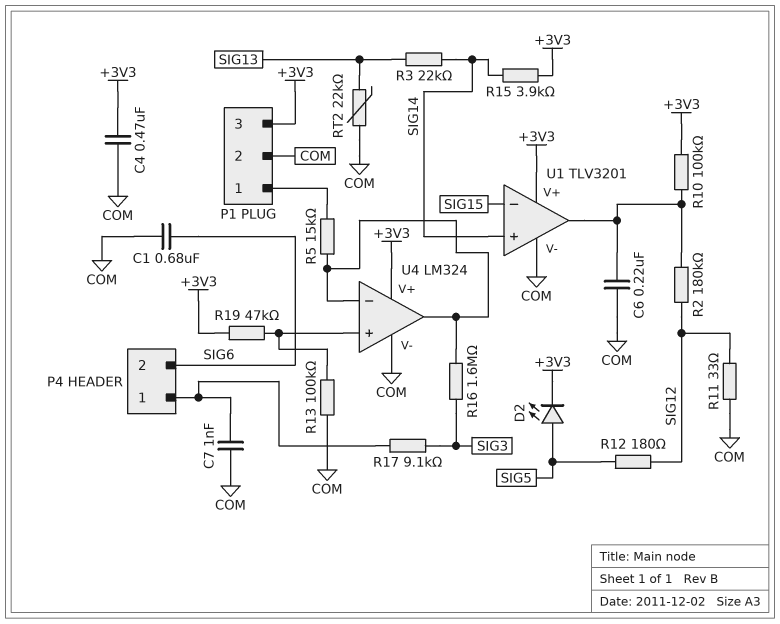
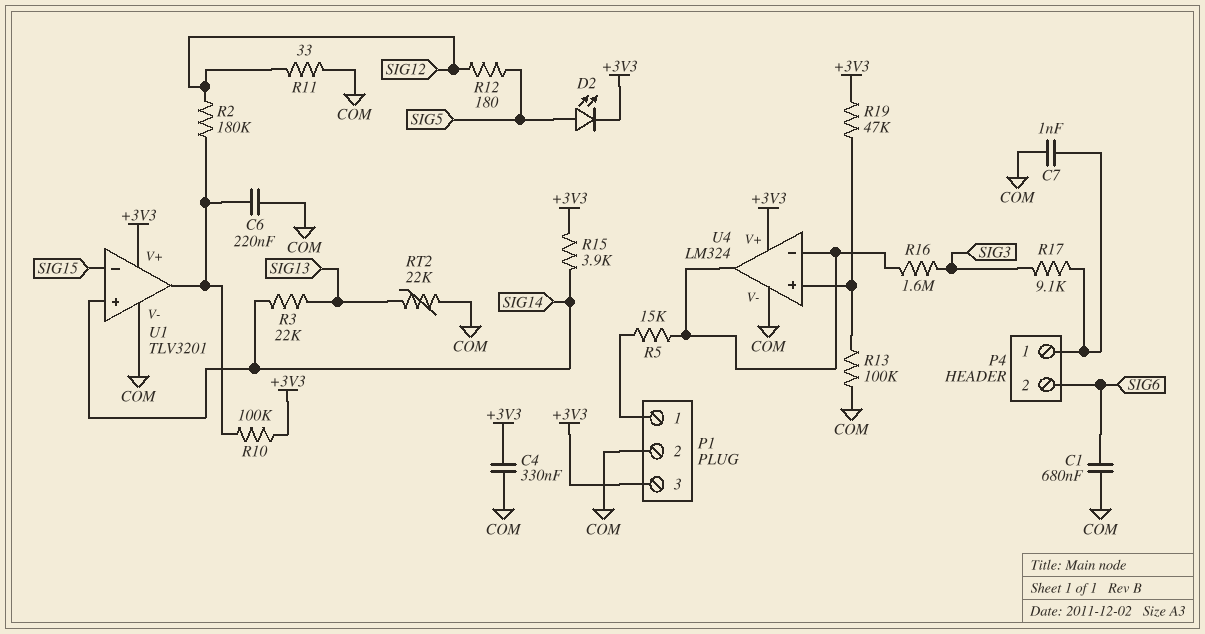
C4: 470nF (+3V3, COM) -> 330nF (+3V3, COM)

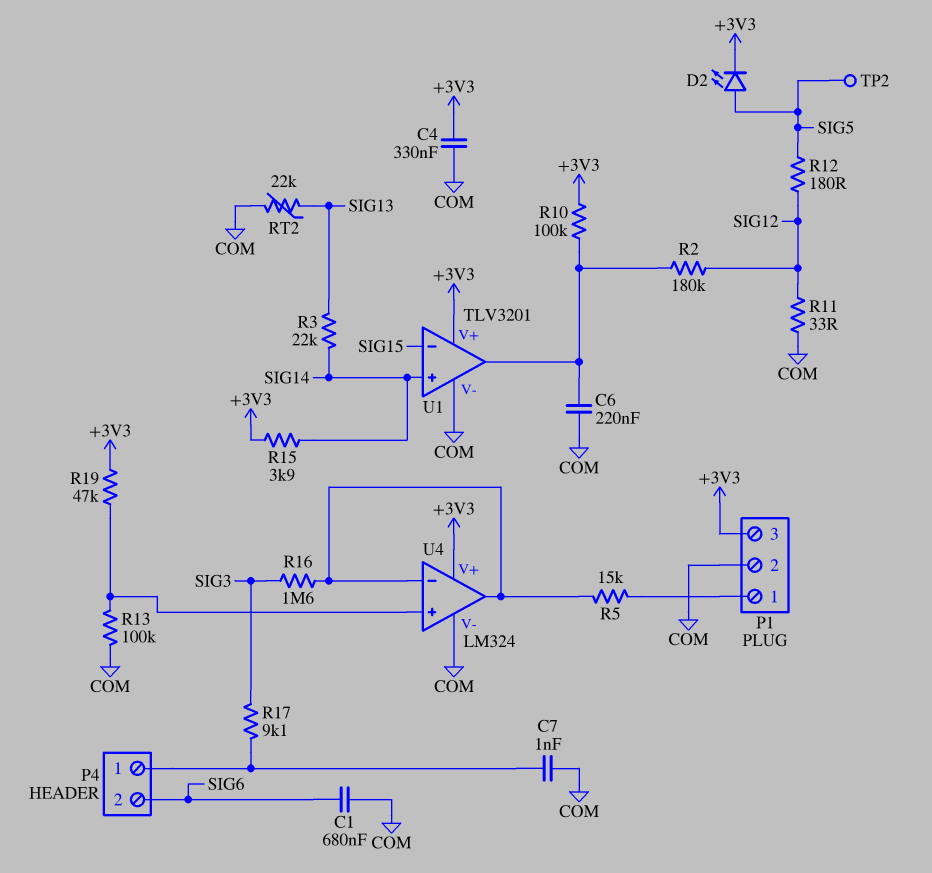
TP2: none -> test point (SIG5)

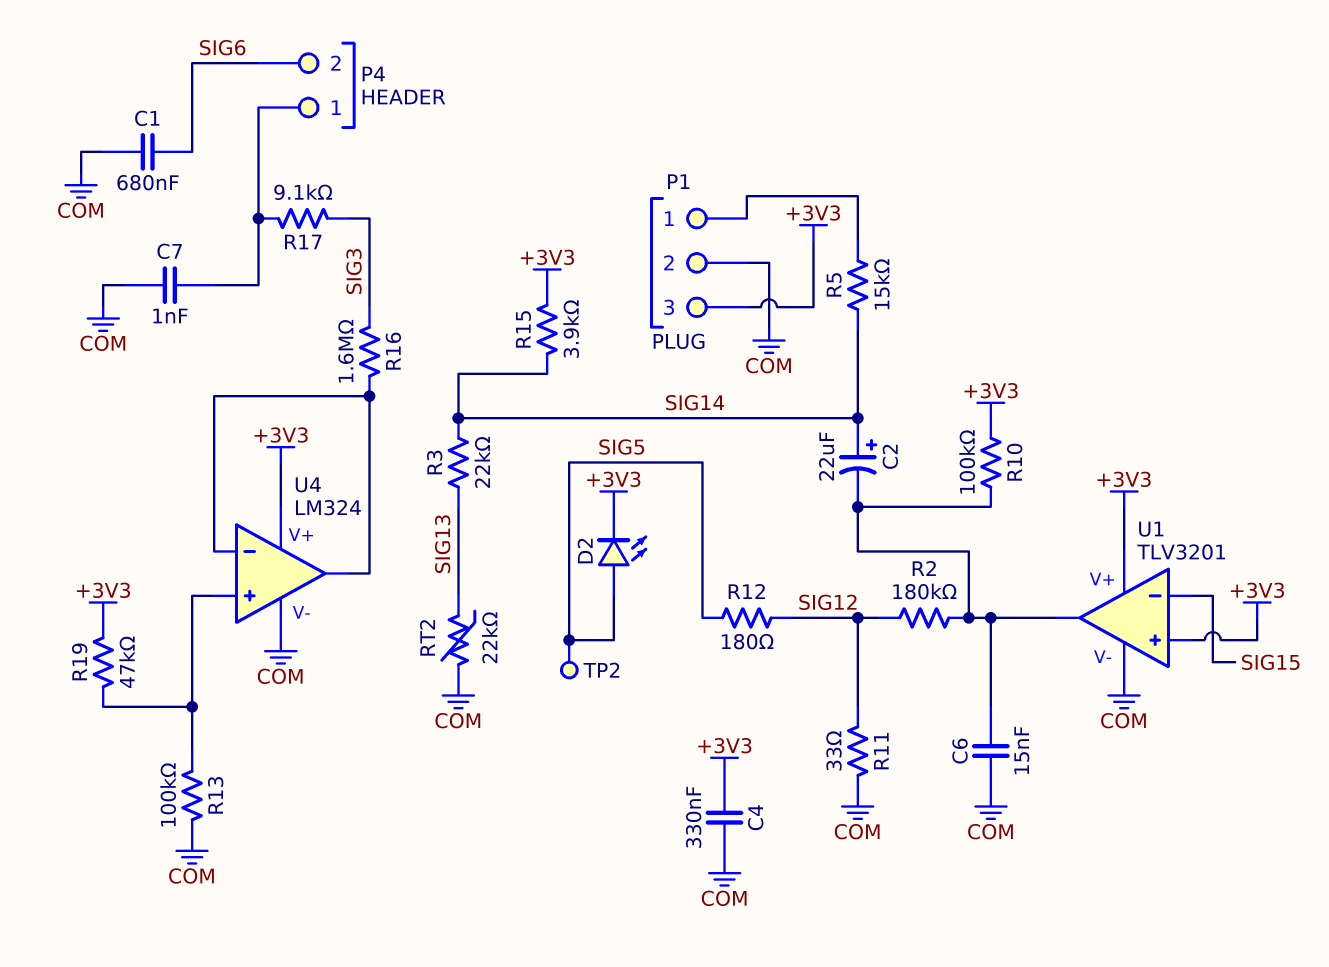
C2: none -> 22uF (plus SIG14, minus U1/out)
C6: 220nF (COM, U1/out) -> 15nF (COM, U1/out)
R5: 15k (P1/1, U4/in-) -> 15k (P1/1, SIG14)
U1 pin in+: SIG14 -> +3V3

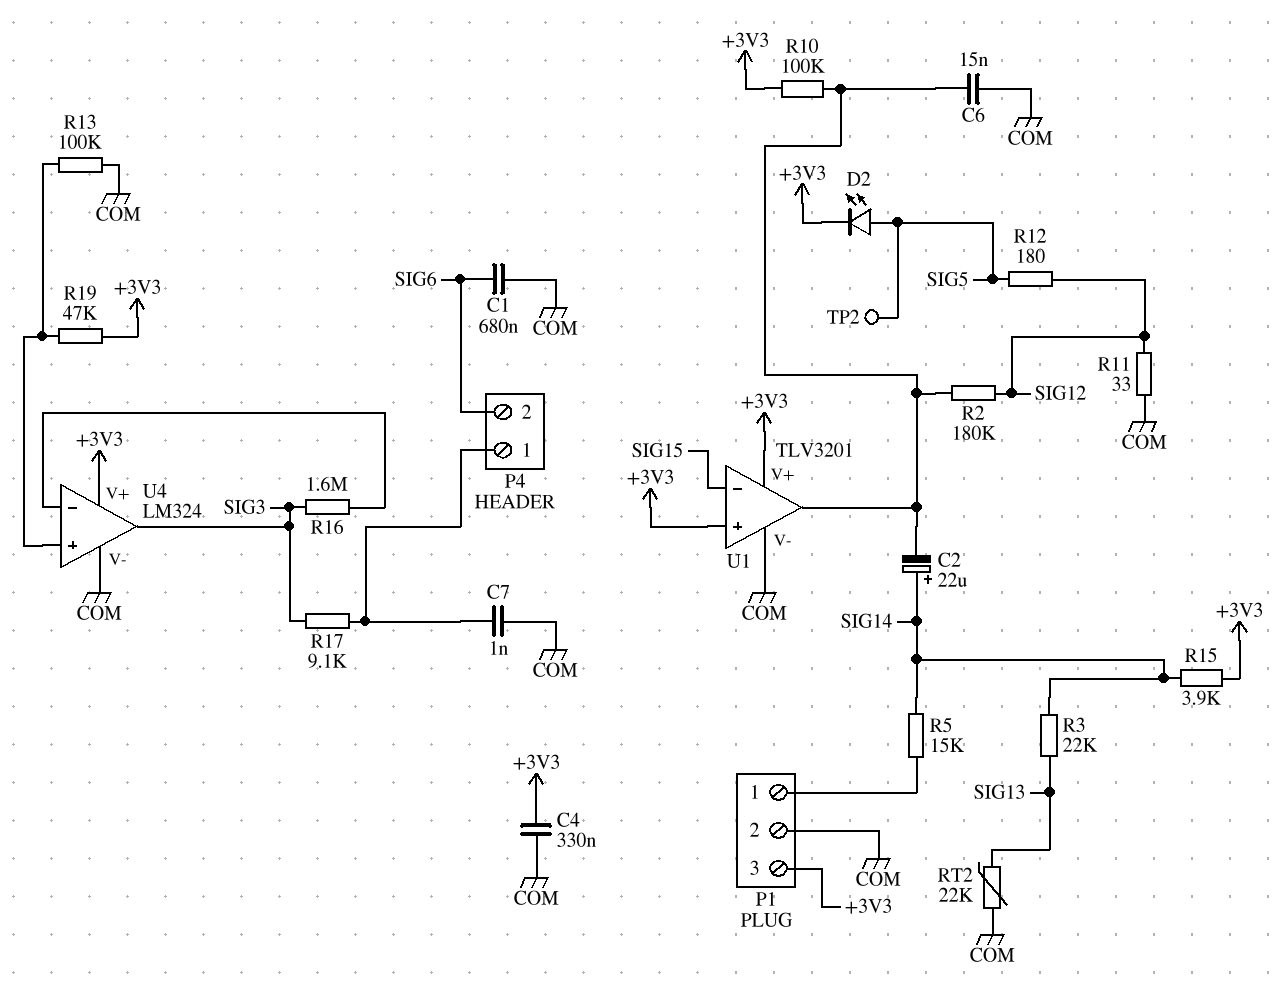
U4 pin out: U4/in- -> SIG3

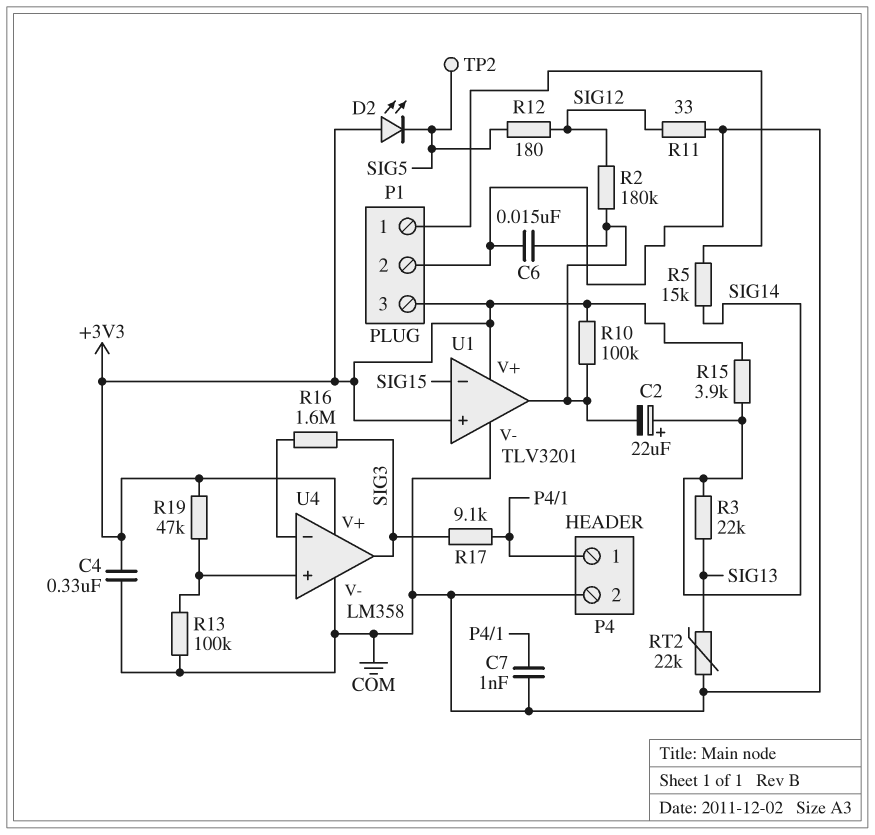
C1: 680nF (COM, SIG6) -> none
D2: LED (A SIG5, K +3V3) -> LED (A +3V3, K SIG5)
P4 pin 2: SIG6 -> COM
U4: LM324 -> LM358

